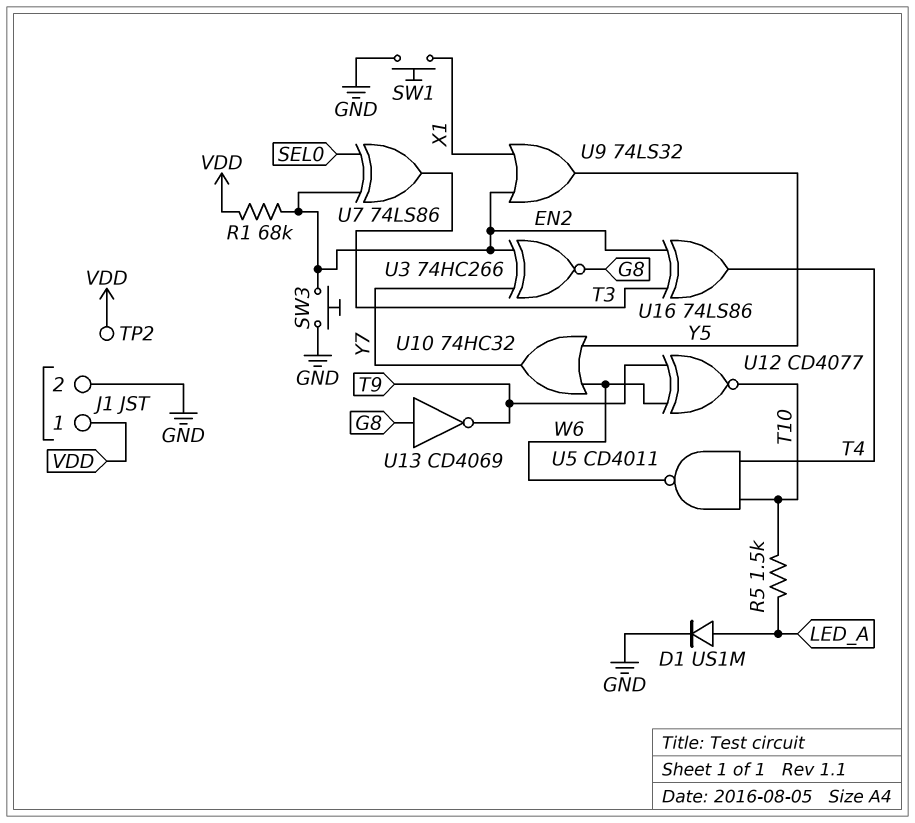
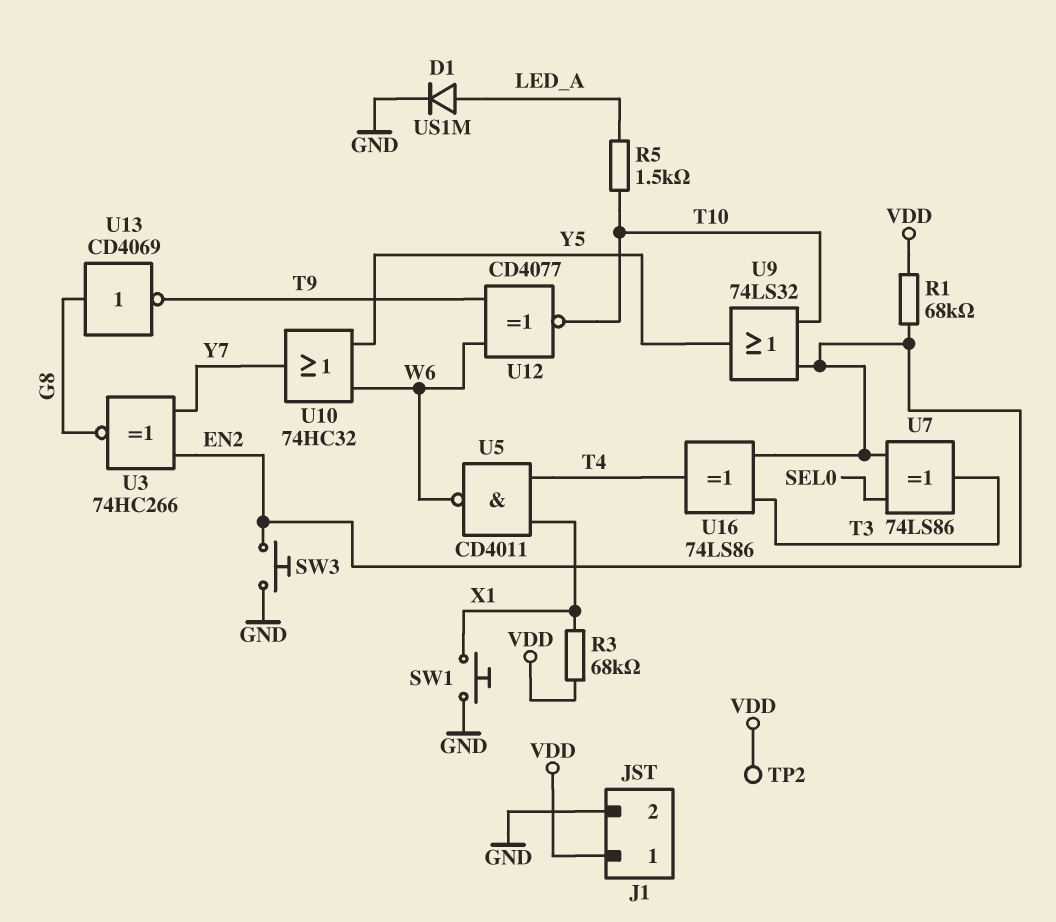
R3: none -> 68k (VDD, X1)
U5: NAND CD4011 (in T4, in T10, out W6) -> NAND CD4011 (in T4, in X1, out W6)
U9: OR 74LS32 (in EN2, in X1, out Y5) -> OR 74LS32 (in EN2, in T10, out Y5)

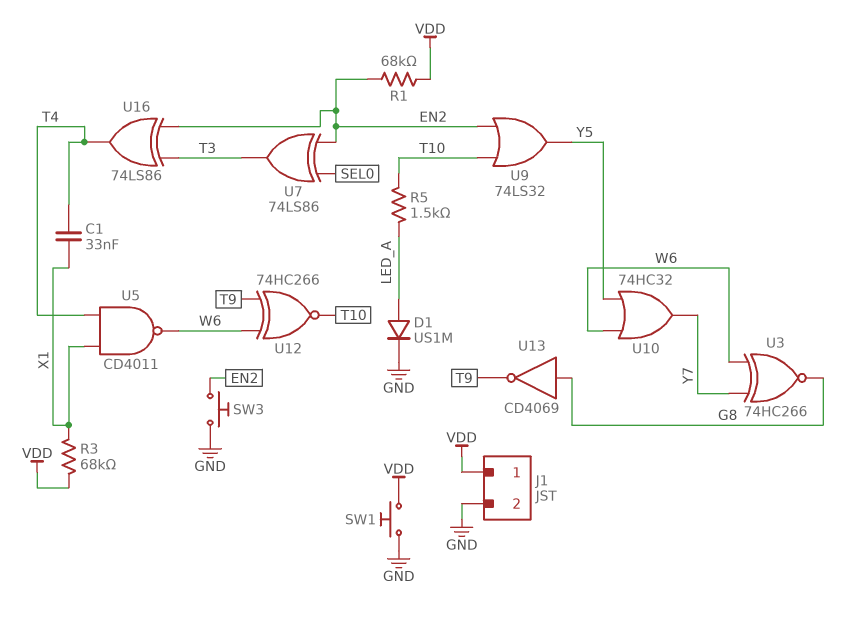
C1: none -> 33nF (T4, X1)
SW1: button (GND, X1) -> button (GND, VDD)
TP2: test point (VDD) -> none
U3: XNOR 74HC266 (in EN2, in Y7, out G8) -> XNOR 74HC266 (in W6, in Y7, out G8)
U12: XNOR CD4077 (in T9, in W6, out T10) -> XNOR 74HC266 (in T9, in W6, out T10)

